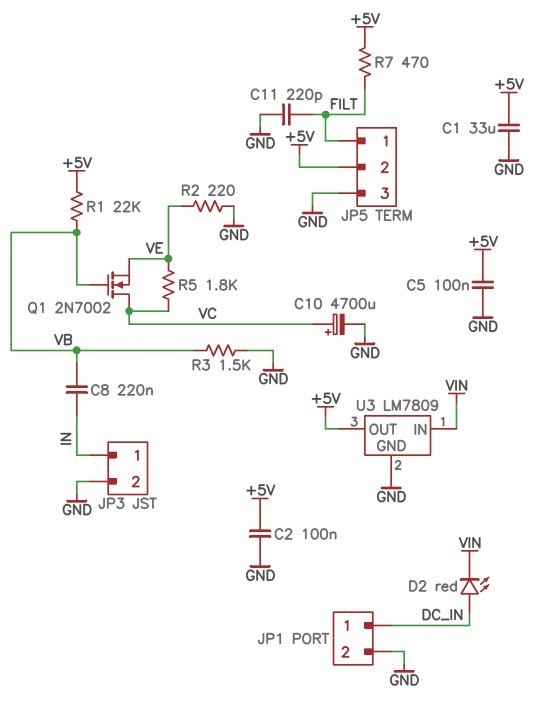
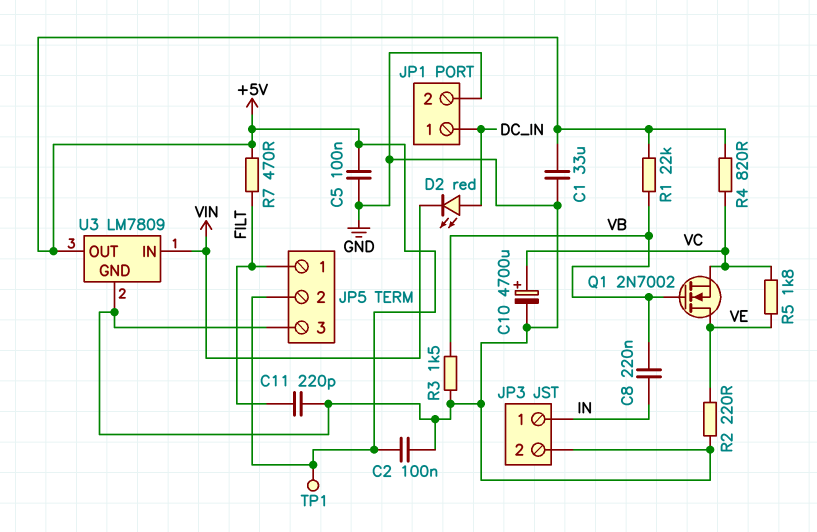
Q1: NMOS 2N7002 (G VB, D VC, S VE) -> NMOS 2N7002 (G VB, D VE, S VC)
R4: none -> 820 (+5V, VC)
TP1: none -> test point (+5V)

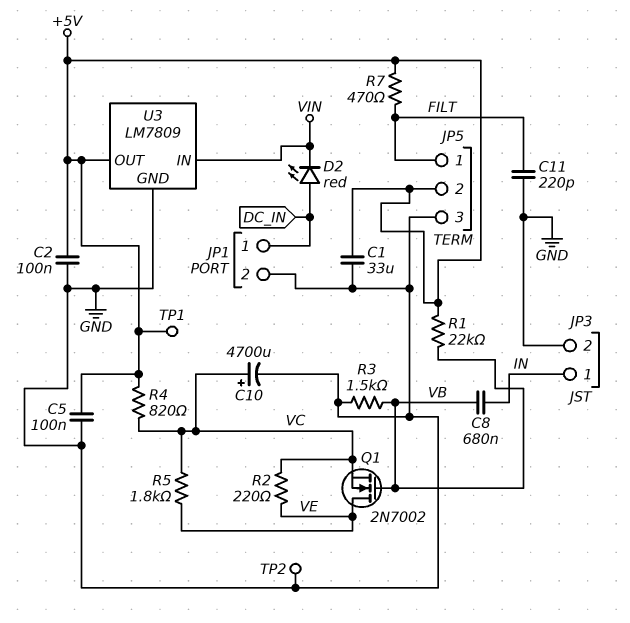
C8: 220nF (IN, VB) -> 680nF (IN, VB)
R2: 220 (GND, VE) -> 220 (VC, VE)
TP2: none -> test point (GND)

